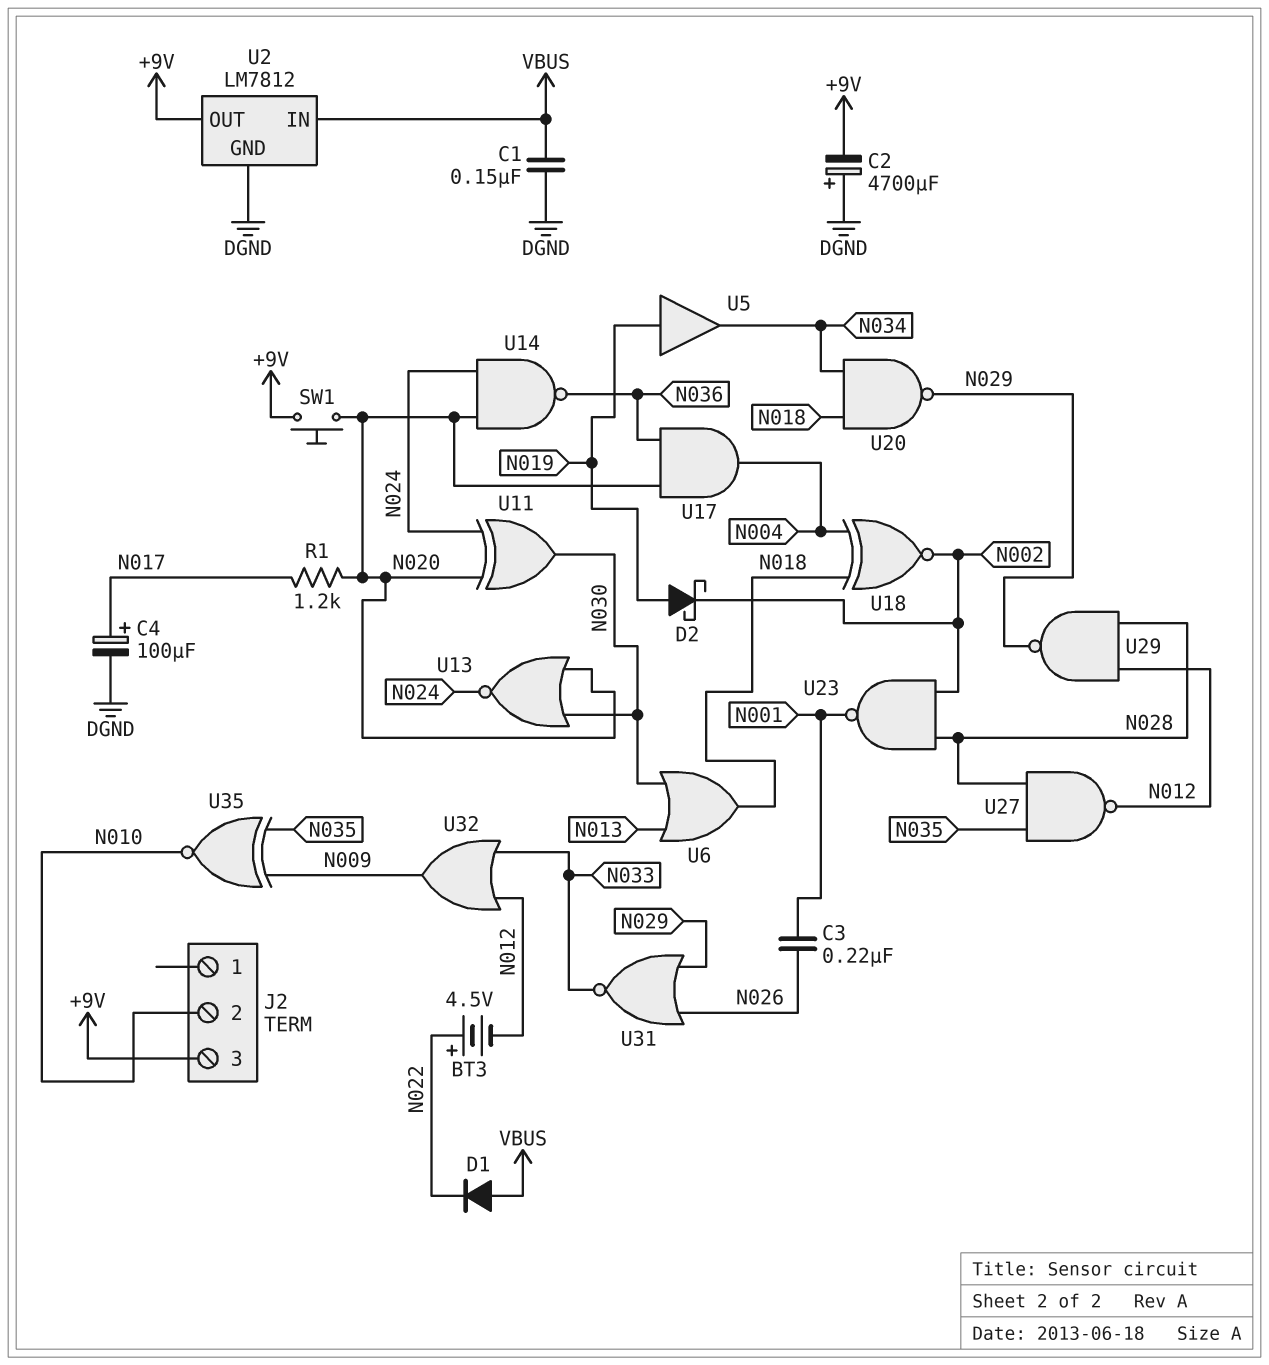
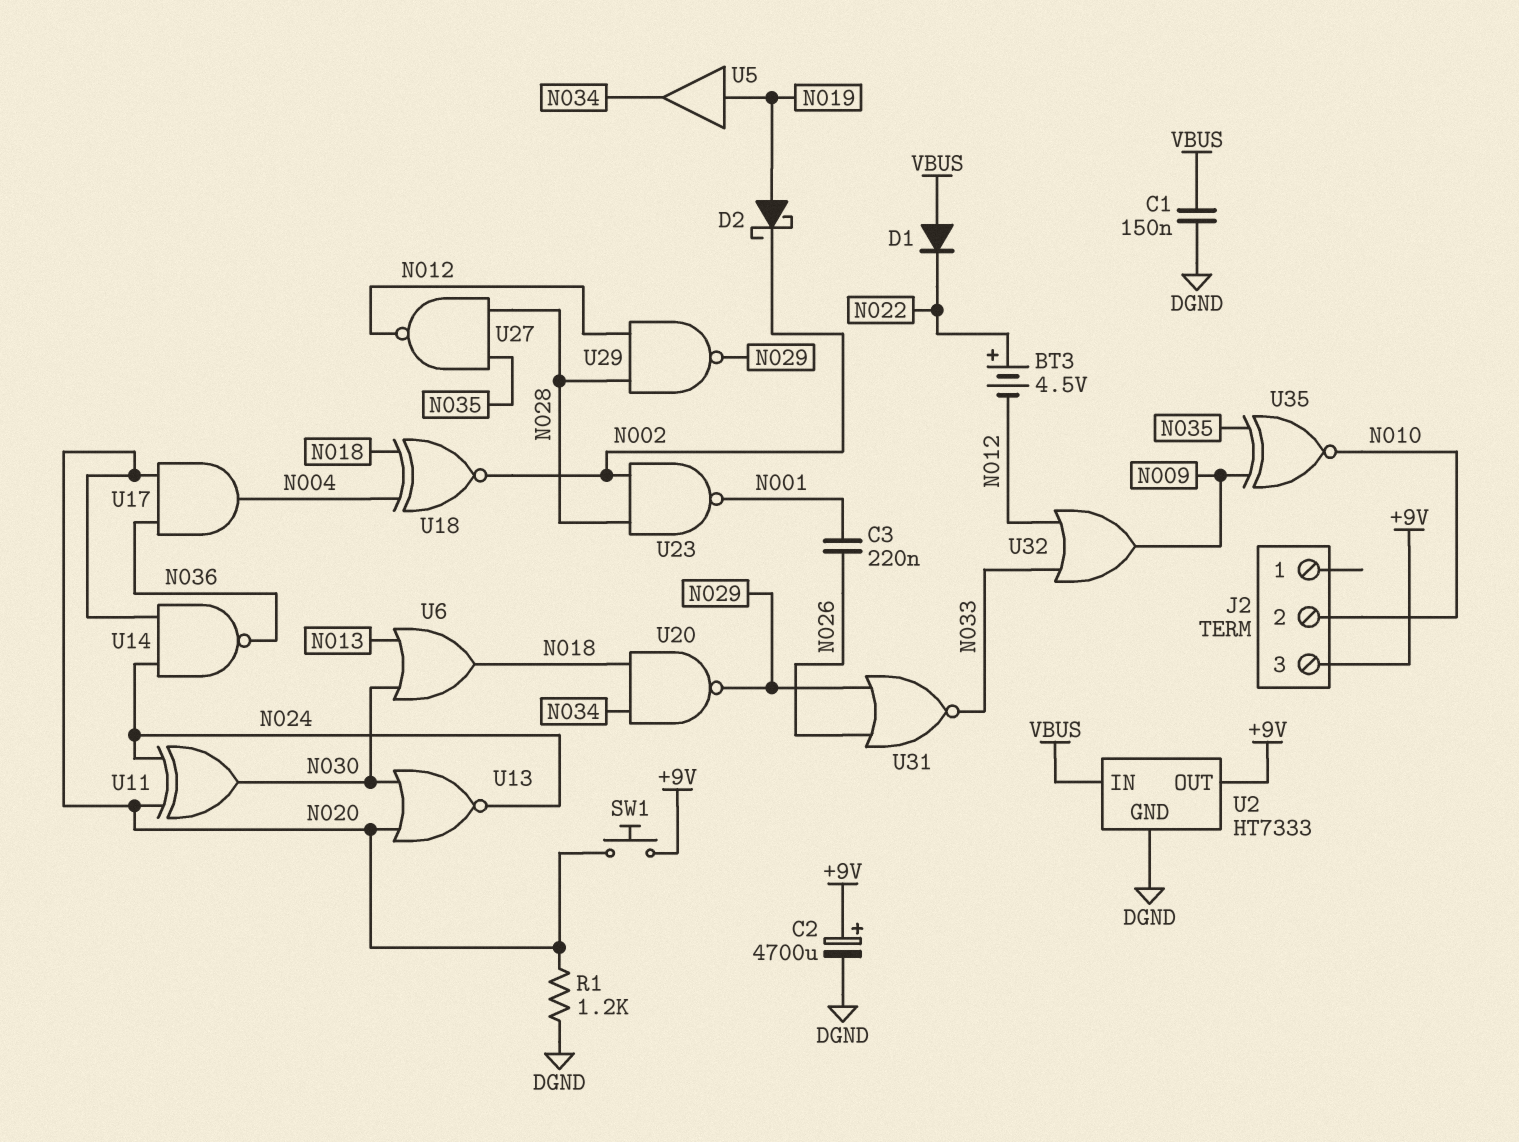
C2: 4700uF (plus DGND, minus +9V) -> 4700uF (plus +9V, minus DGND)
C4: 100uF (plus N017, minus DGND) -> none
R1: 1.2k (N017, N020) -> 1.2k (DGND, N020)
U2: LM7812 -> HT7333

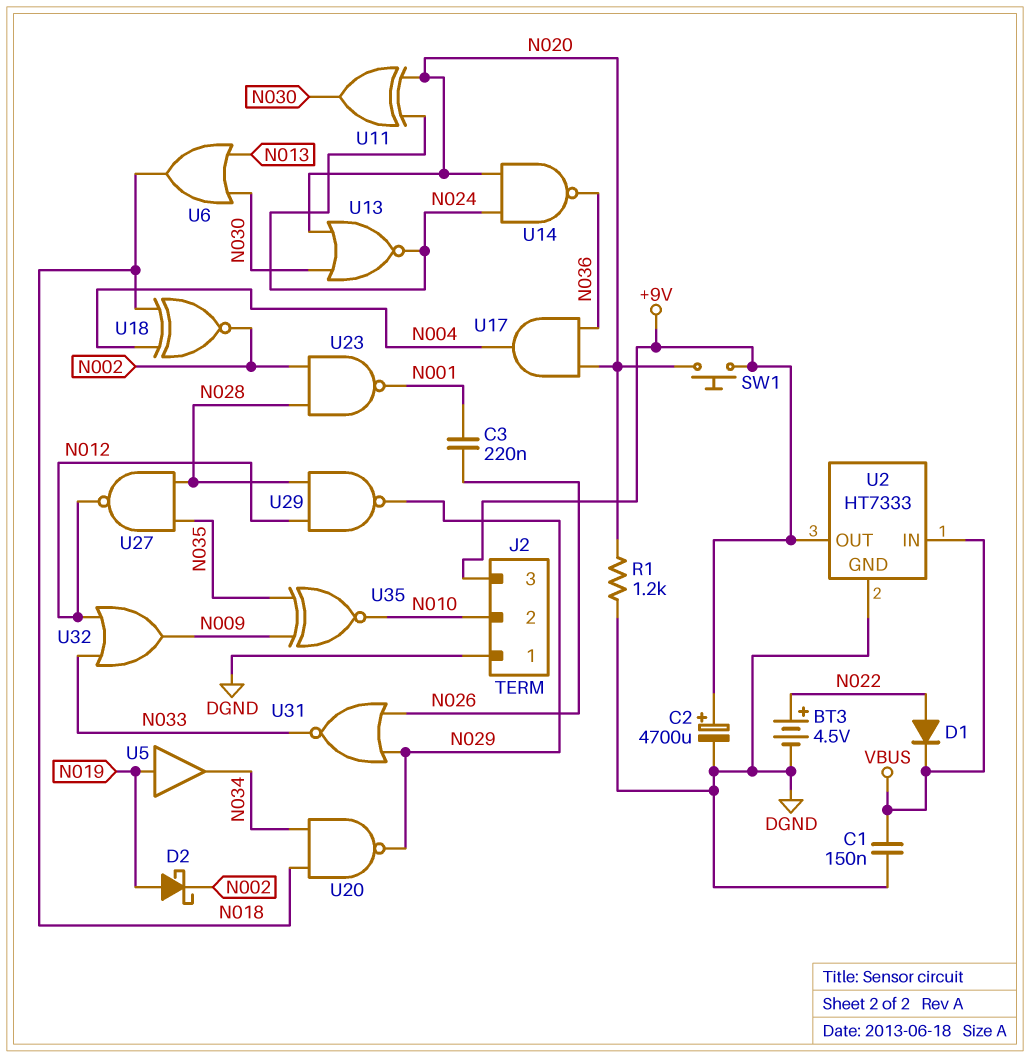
BT3: 4.5V (plus N022, minus N012) -> 4.5V (plus N022, minus DGND)
D1: diode (A VBUS, K N022) -> diode (A N022, K VBUS)
J2 pin 1: none -> DGND

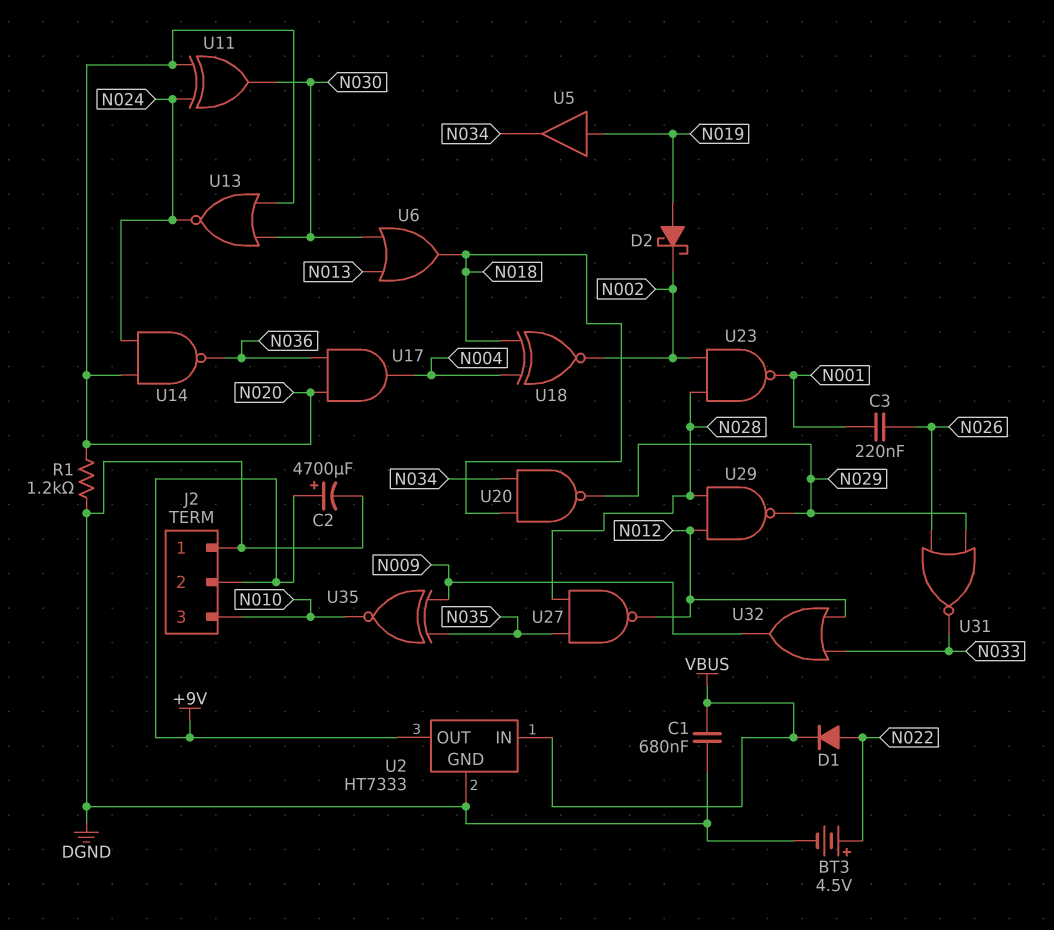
C1: 150nF (DGND, VBUS) -> 680nF (DGND, VBUS)
J2 pin 2: N010 -> +9V
J2 pin 3: +9V -> N010
SW1: button (+9V, N020) -> none

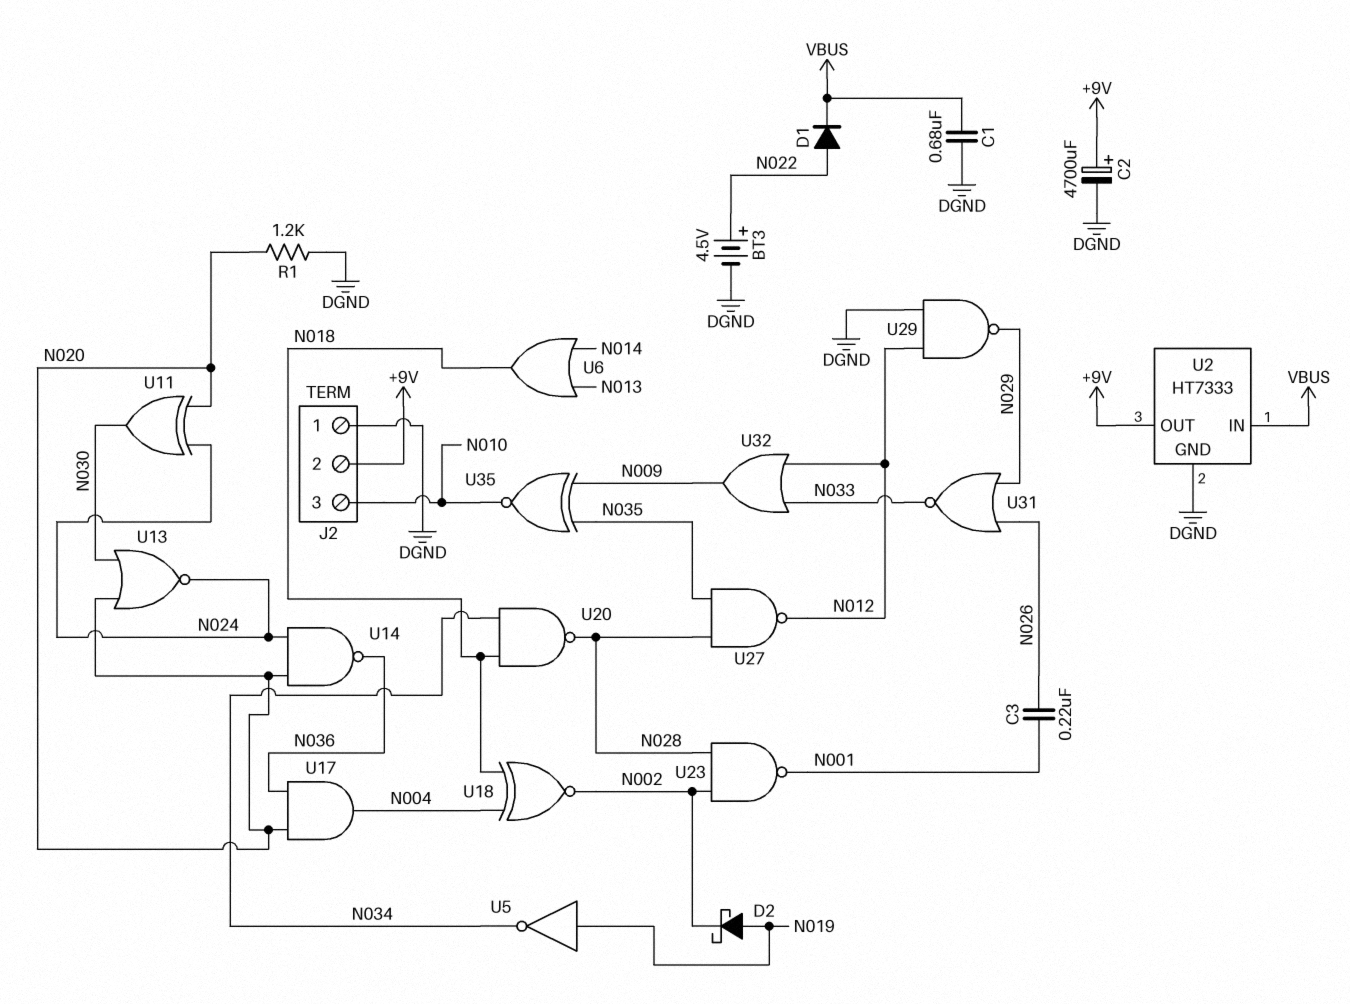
U5: buffer (in N019, out N034) -> NOT (in N019, out N034)
U6: OR (in N013, in N030, out N018) -> OR (in N013, in N014, out N018)
U20: NAND (in N018, in N034, out N029) -> NAND (in N018, in N034, out N028)
U29: NAND (in N012, in N028, out N029) -> NAND (in DGND, in N012, out N029)

